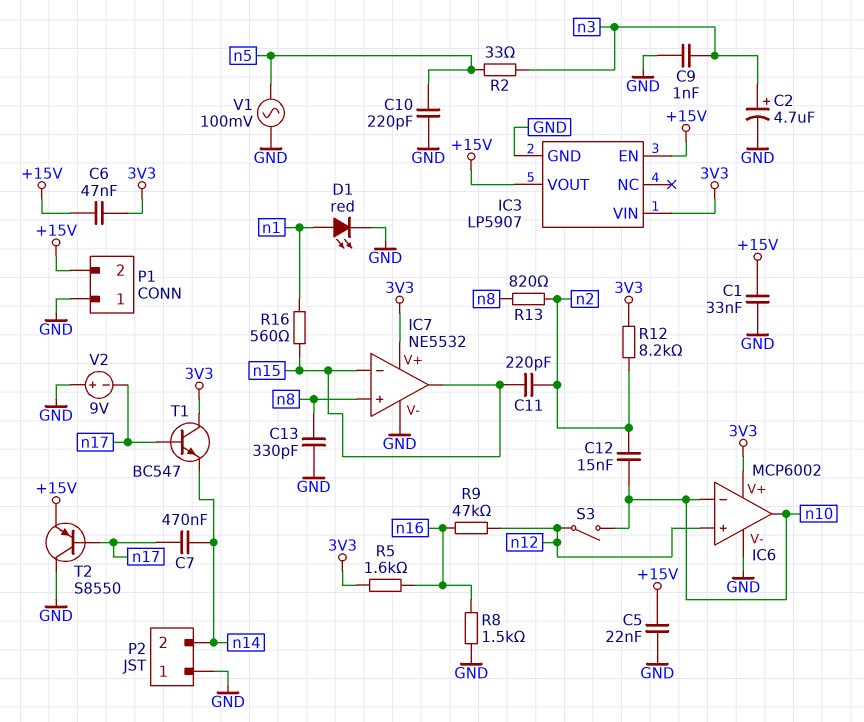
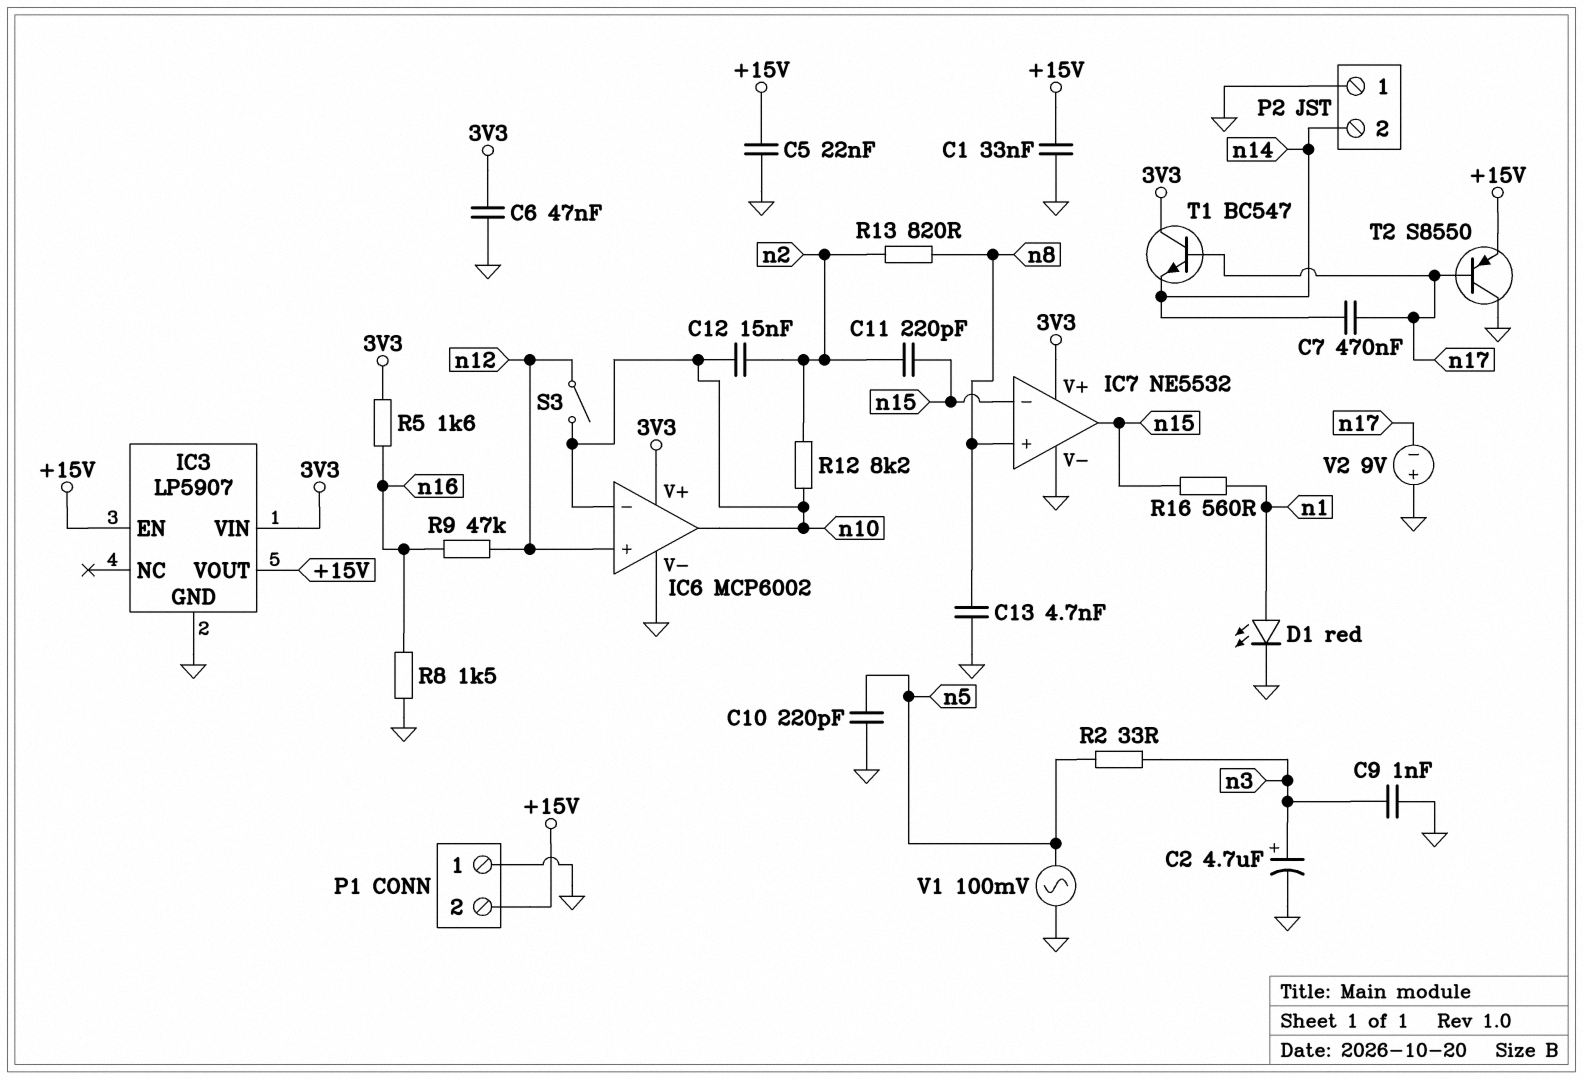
C6: 47nF (+15V, 3V3) -> 47nF (3V3, GND)
C13: 330pF (GND, n8) -> 4.7nF (GND, n8)
R12: 8.2k (3V3, n2) -> 8.2k (n2, n10)

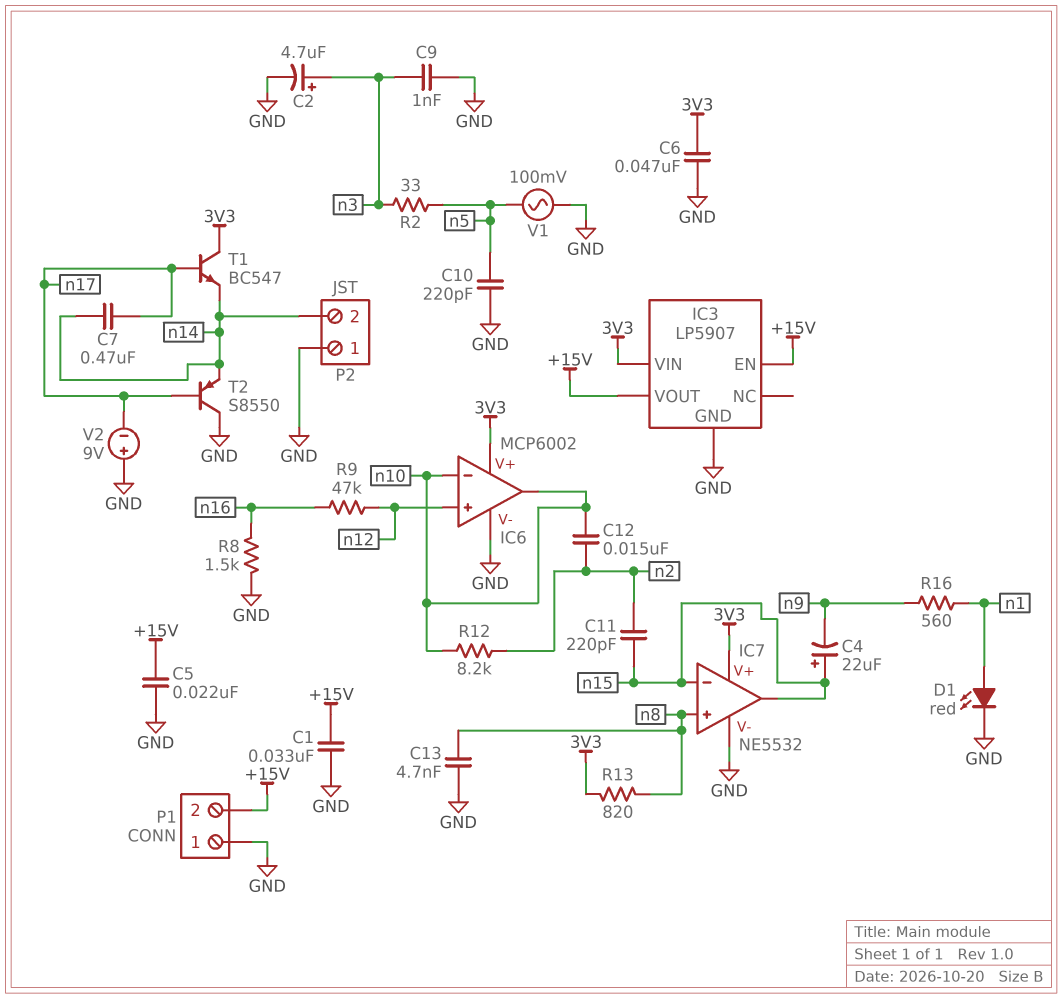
C4: none -> 22uF (plus n15, minus n9)
R5: 1.6k (3V3, n16) -> none
R13: 820 (n2, n8) -> 820 (3V3, n8)
R16: 560 (n1, n15) -> 560 (n1, n9)
S3: switch (n10, n12) -> none
T2: PNP S8550 (B n17, C GND, E +15V) -> PNP S8550 (B n17, C GND, E n14)

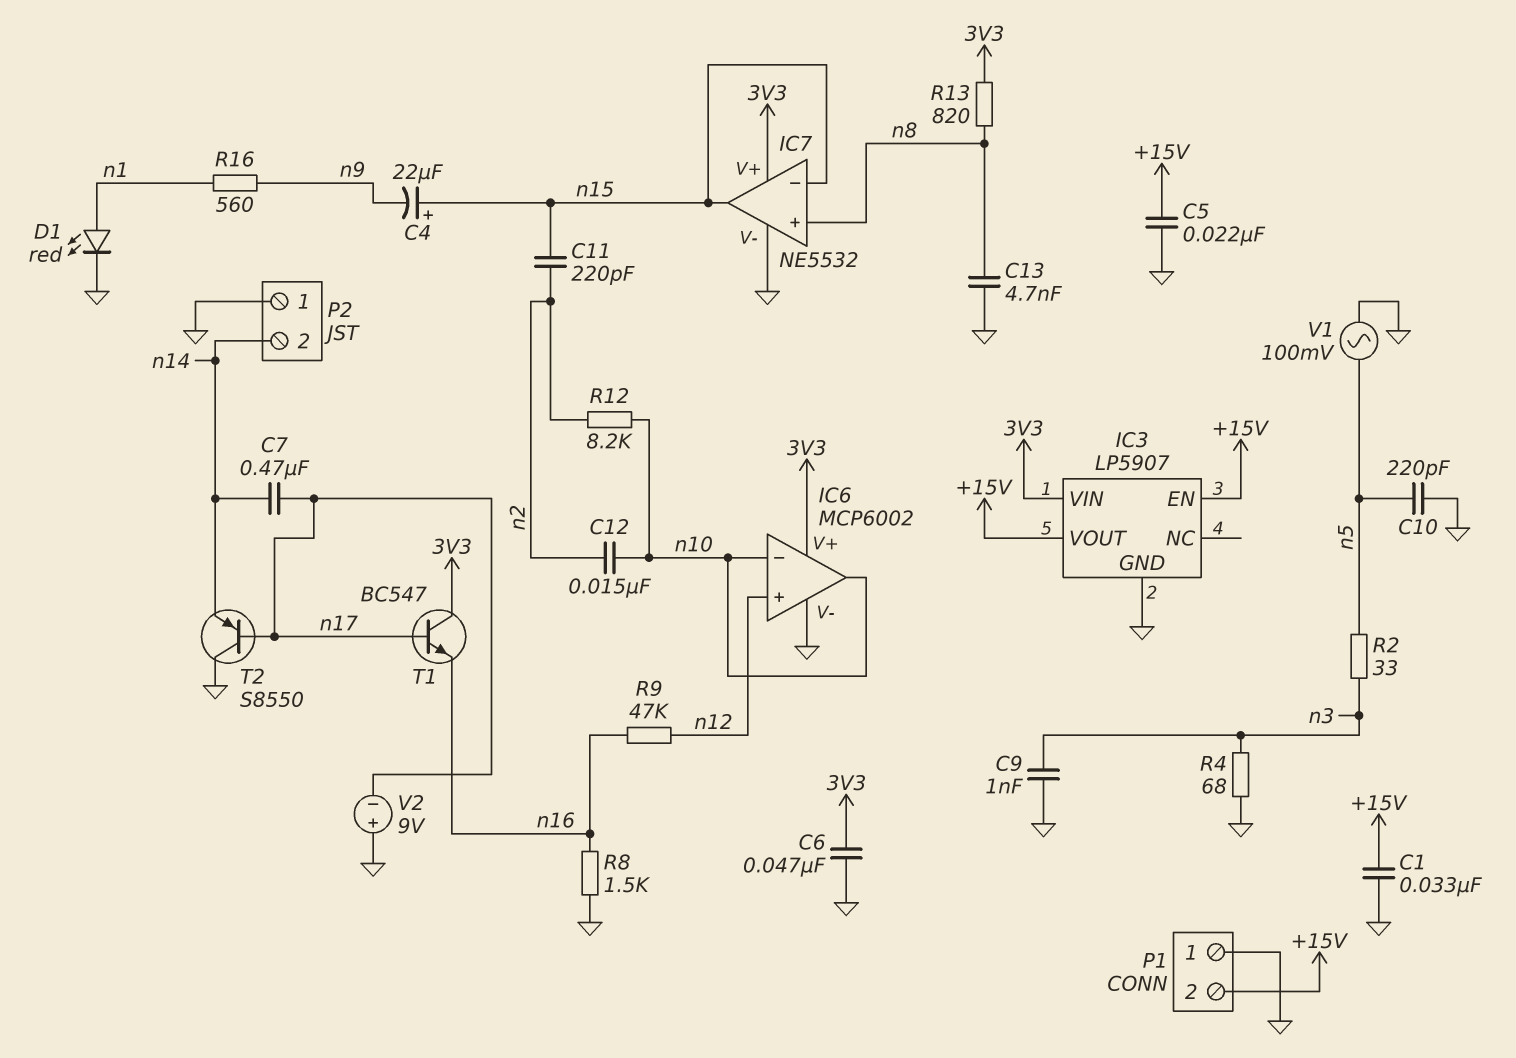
C2: 4.7uF (plus n3, minus GND) -> none
R4: none -> 68 (GND, n3)
T1: NPN BC547 (B n17, C 3V3, E n14) -> NPN BC547 (B n17, C 3V3, E n16)

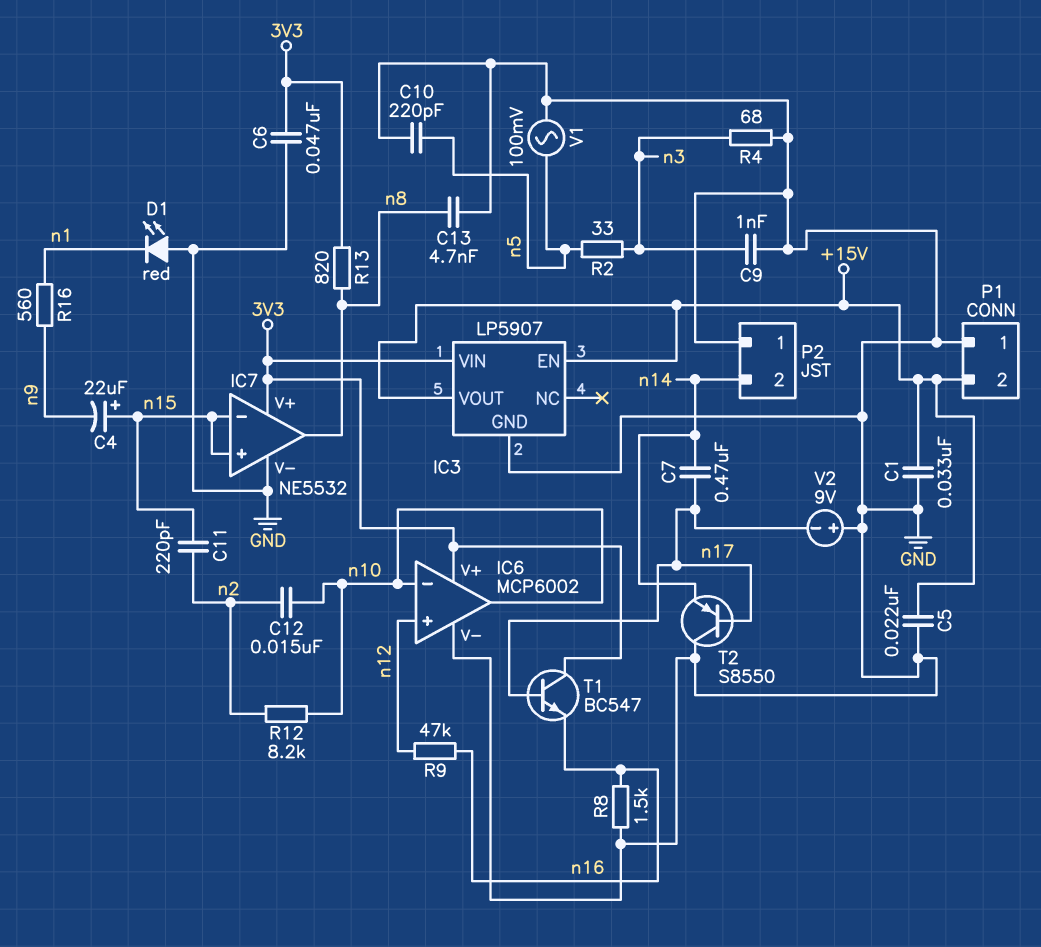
D1: LED red (A n1, K GND) -> LED red (A GND, K n1)
IC7 pin in+: n8 -> n15
IC7 pin out: n15 -> n8

